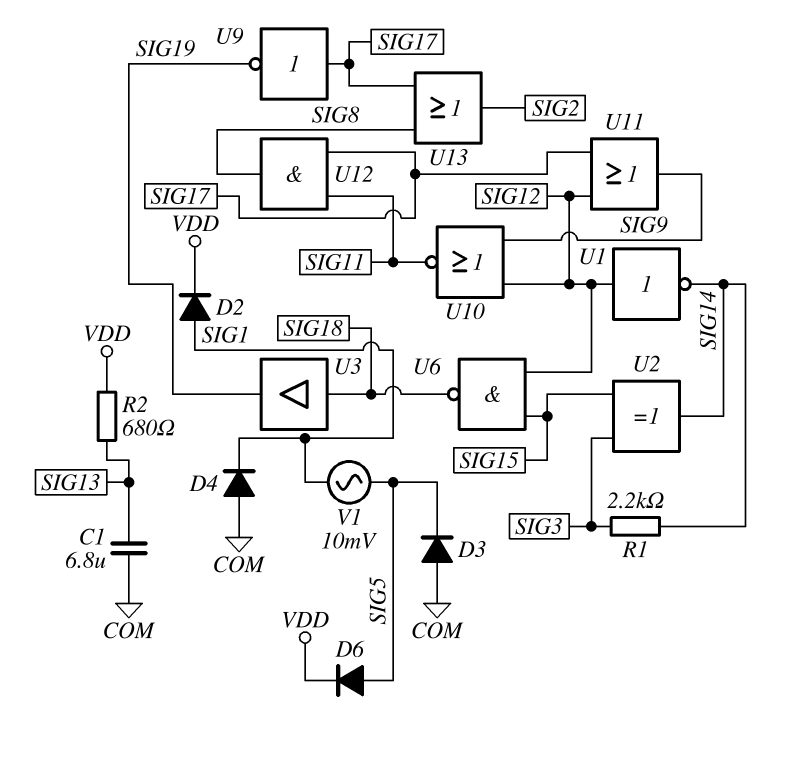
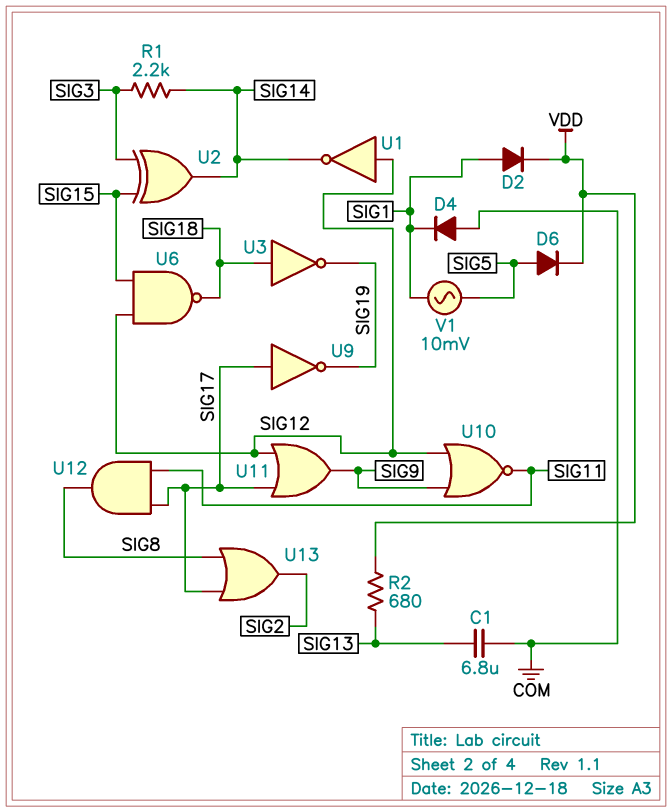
D3: diode (A COM, K SIG5) -> none
U3: buffer (in SIG18, out SIG19) -> NOT (in SIG18, out SIG19)

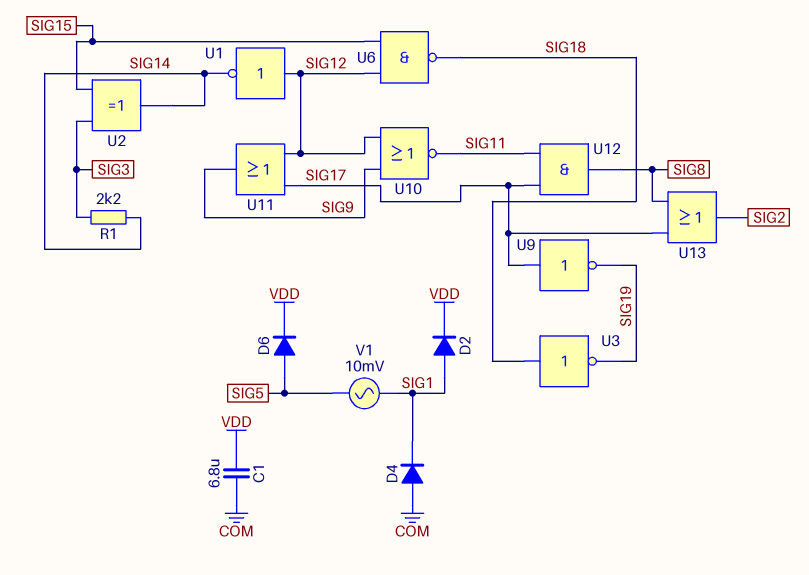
C1: 6.8uF (COM, SIG13) -> 6.8uF (COM, VDD)
R2: 680 (SIG13, VDD) -> none

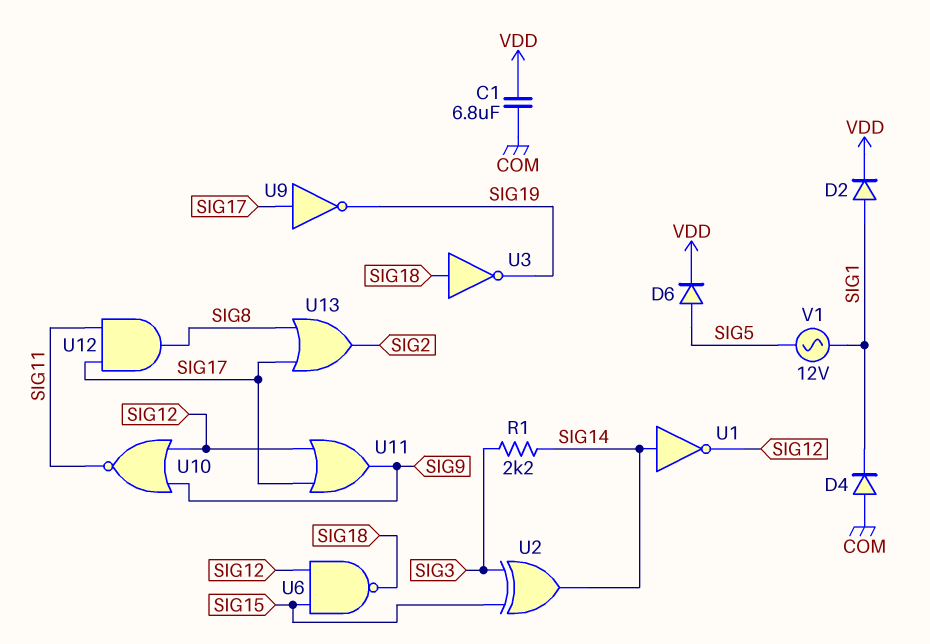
U1: NOT (in SIG12, out SIG14) -> NOT (in SIG14, out SIG12)
V1: AC 10mV (SIG1, SIG5) -> AC 12V (SIG1, SIG5)

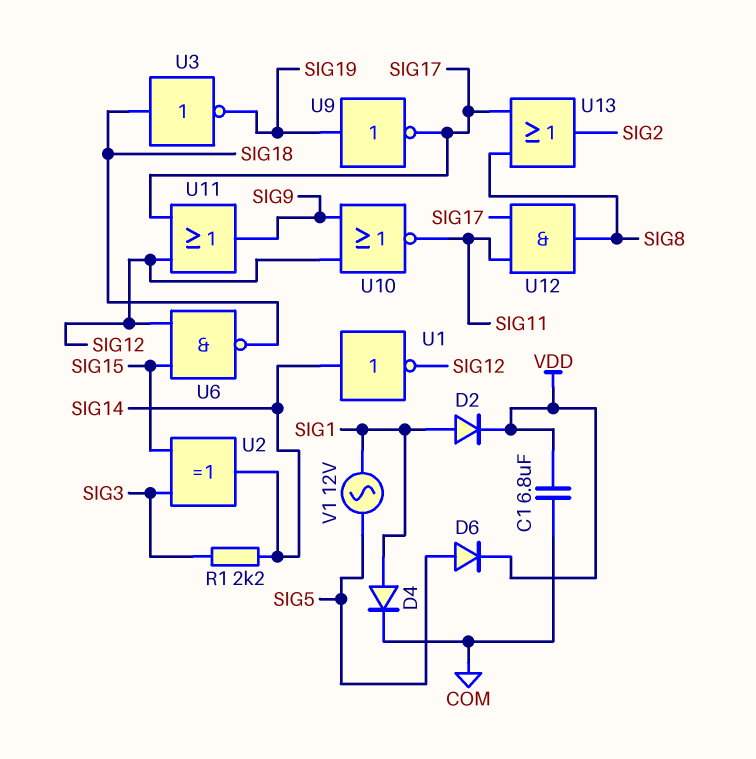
D4: diode (A COM, K SIG1) -> diode (A SIG1, K COM)
U9: NOT (in SIG17, out SIG19) -> NOT (in SIG19, out SIG17)

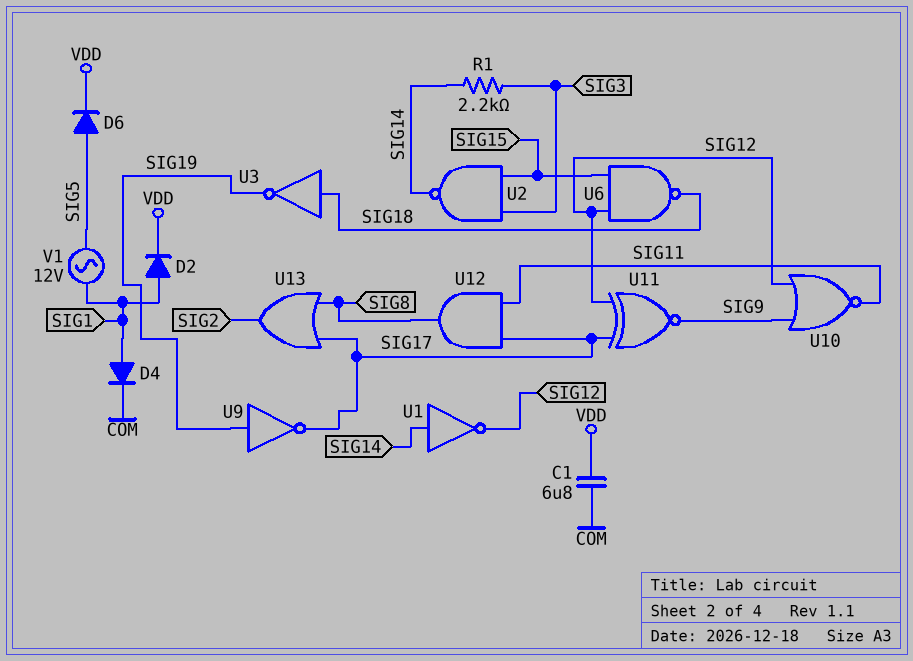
U2: XOR (in SIG3, in SIG15, out SIG14) -> NAND (in SIG3, in SIG15, out SIG14)
U11: OR (in SIG12, in SIG17, out SIG9) -> XNOR (in SIG12, in SIG17, out SIG9)

